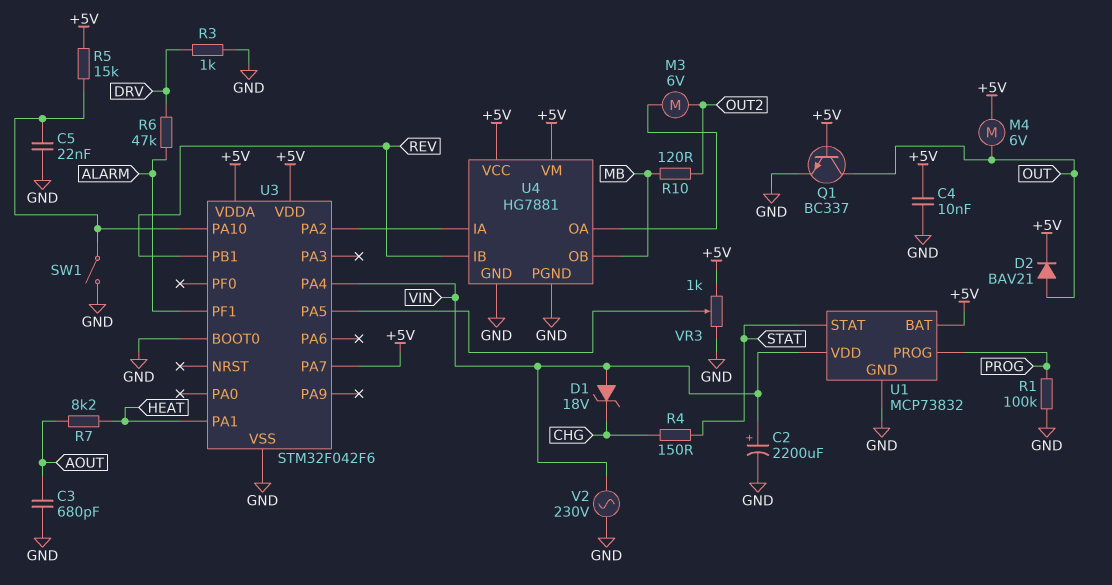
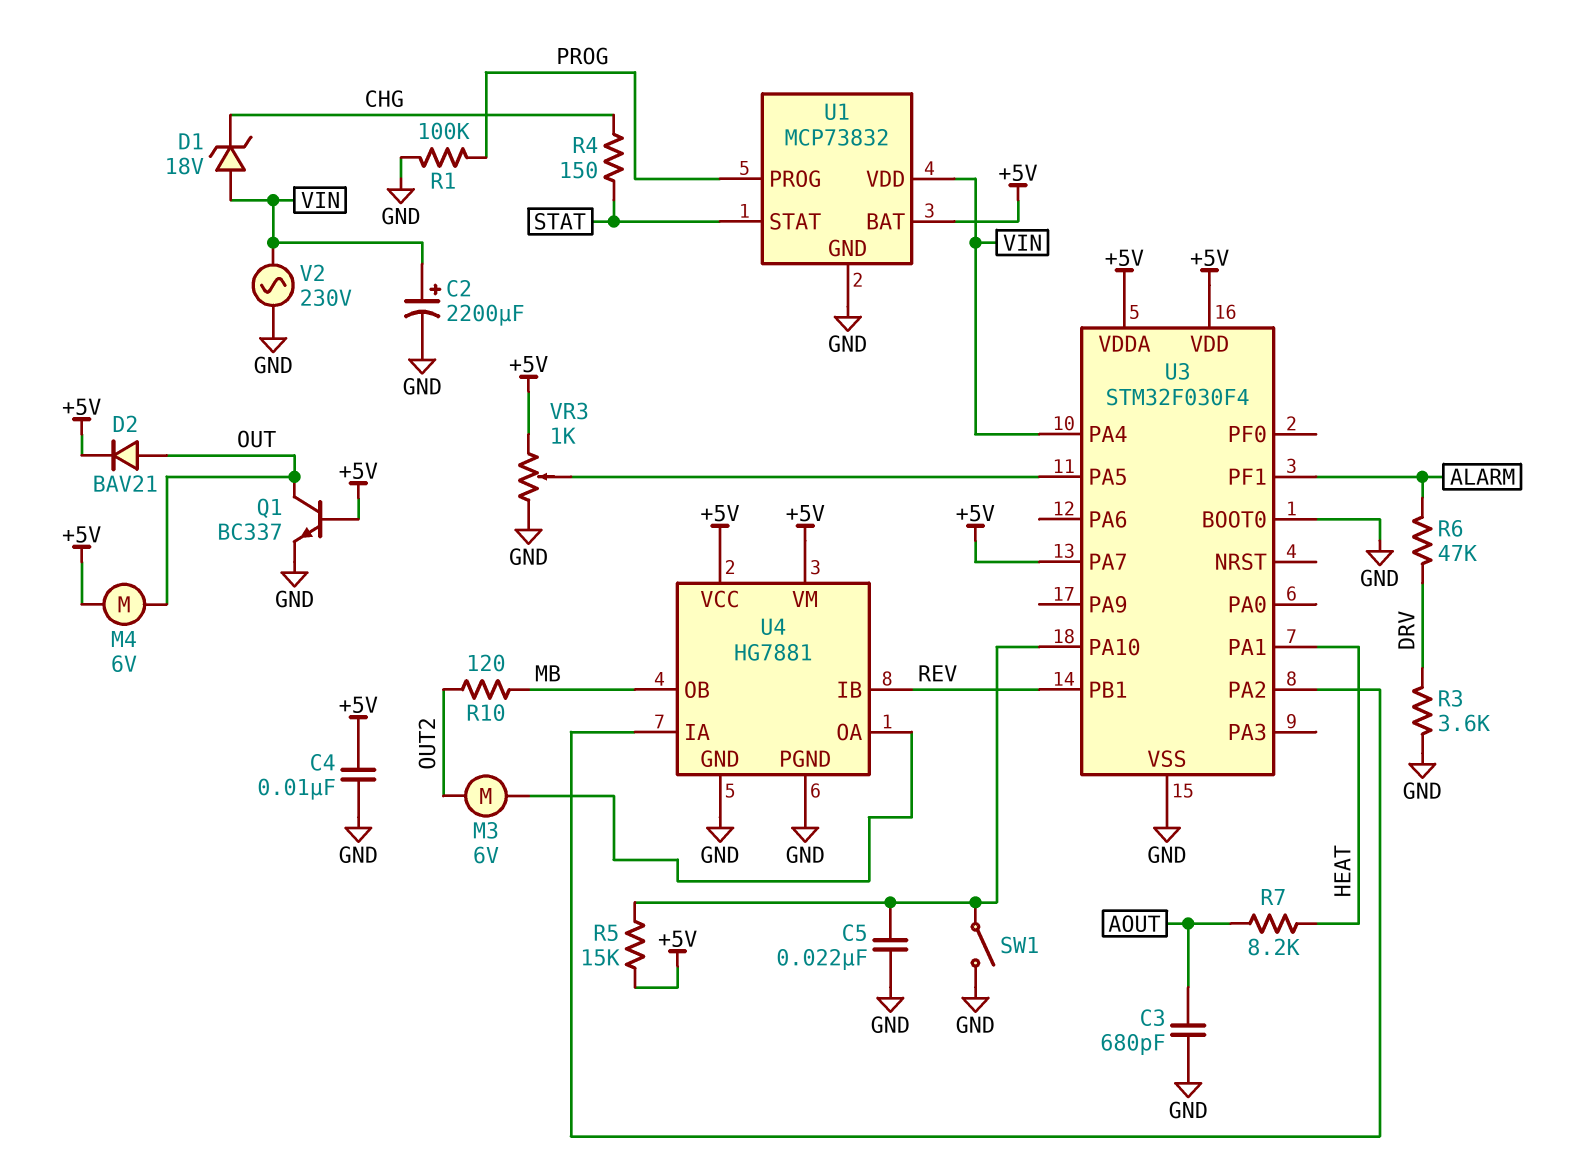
R3: 1k (DRV, GND) -> 3.6k (DRV, GND)
U3: STM32F042F6 -> STM32F030F4

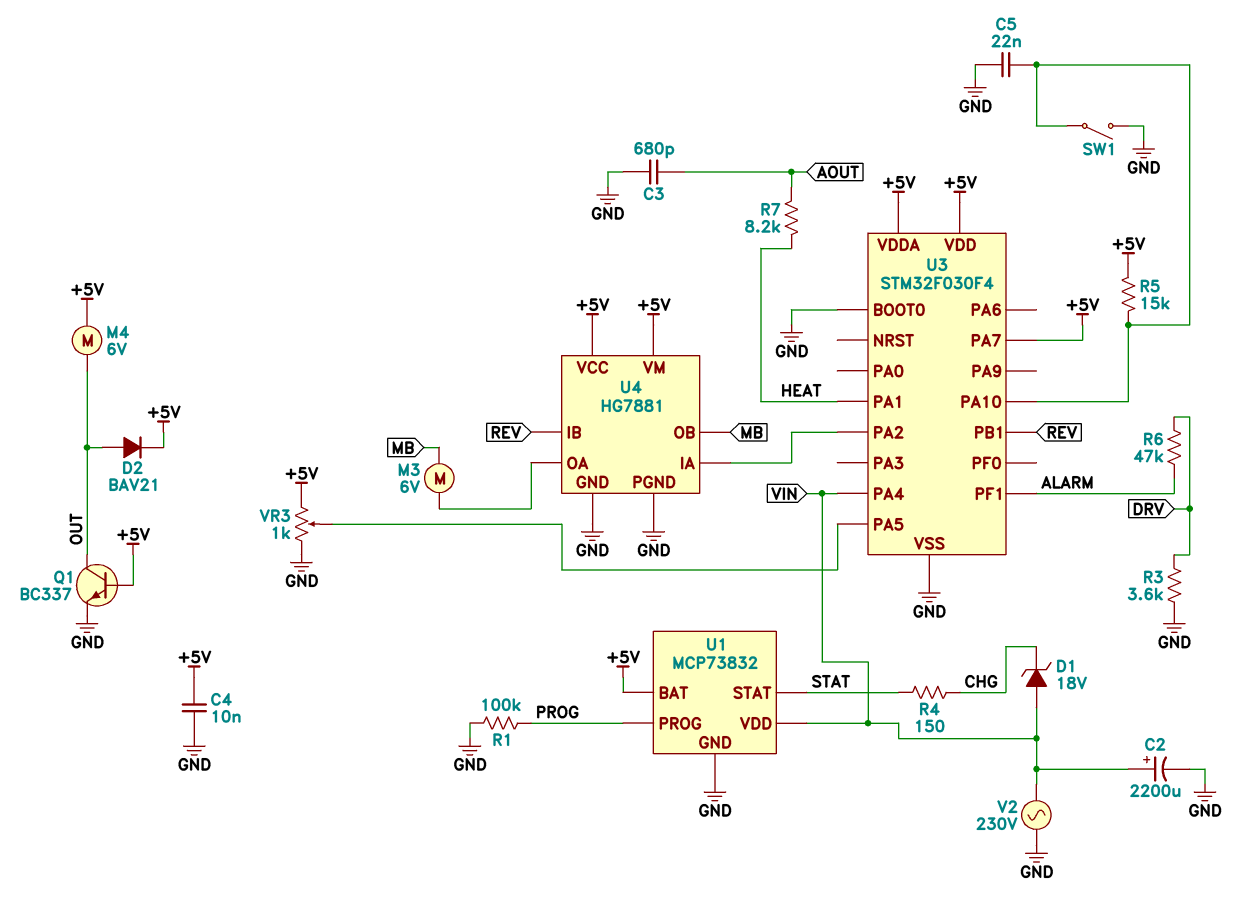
M3: motor 6V (OUT2, U4/OA) -> motor 6V (MB, U4/OA)
R10: 120 (MB, OUT2) -> none

